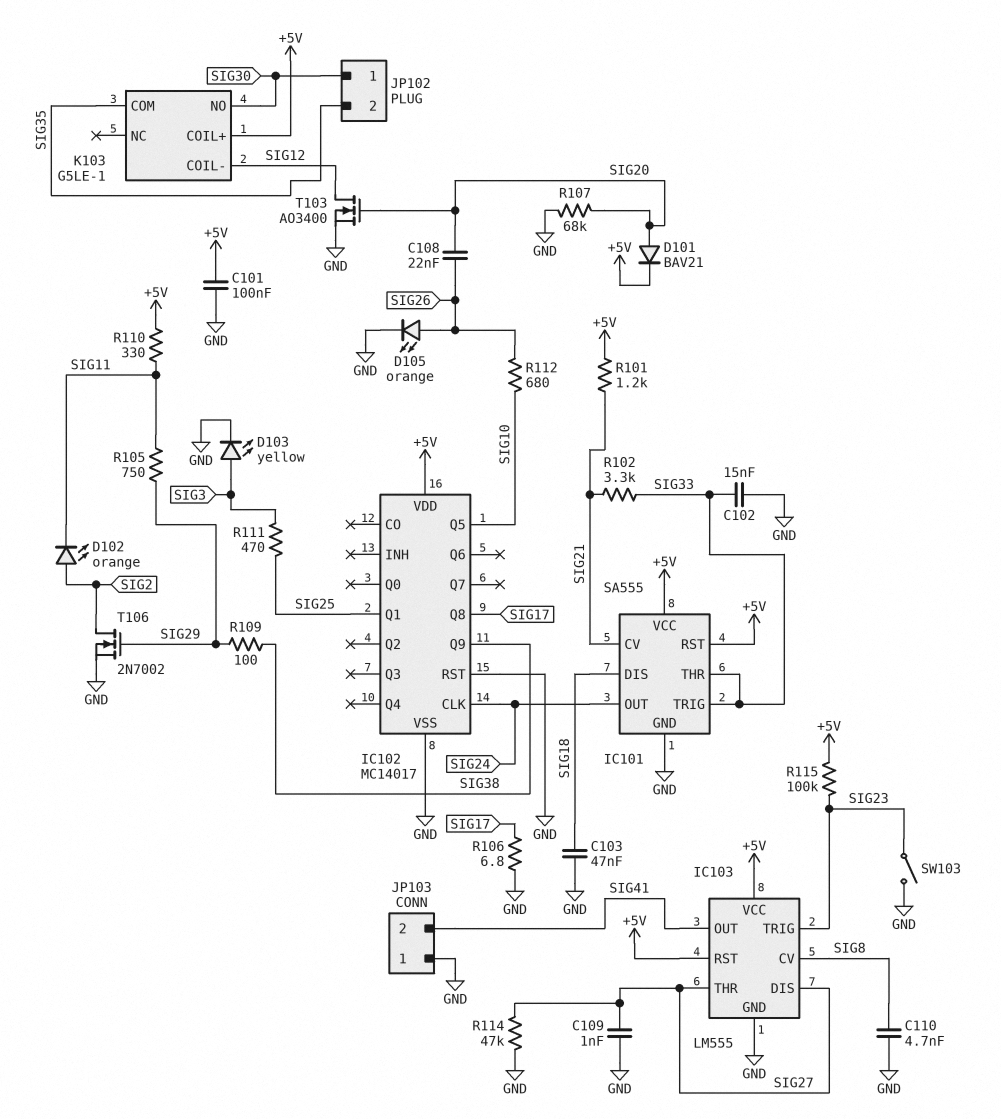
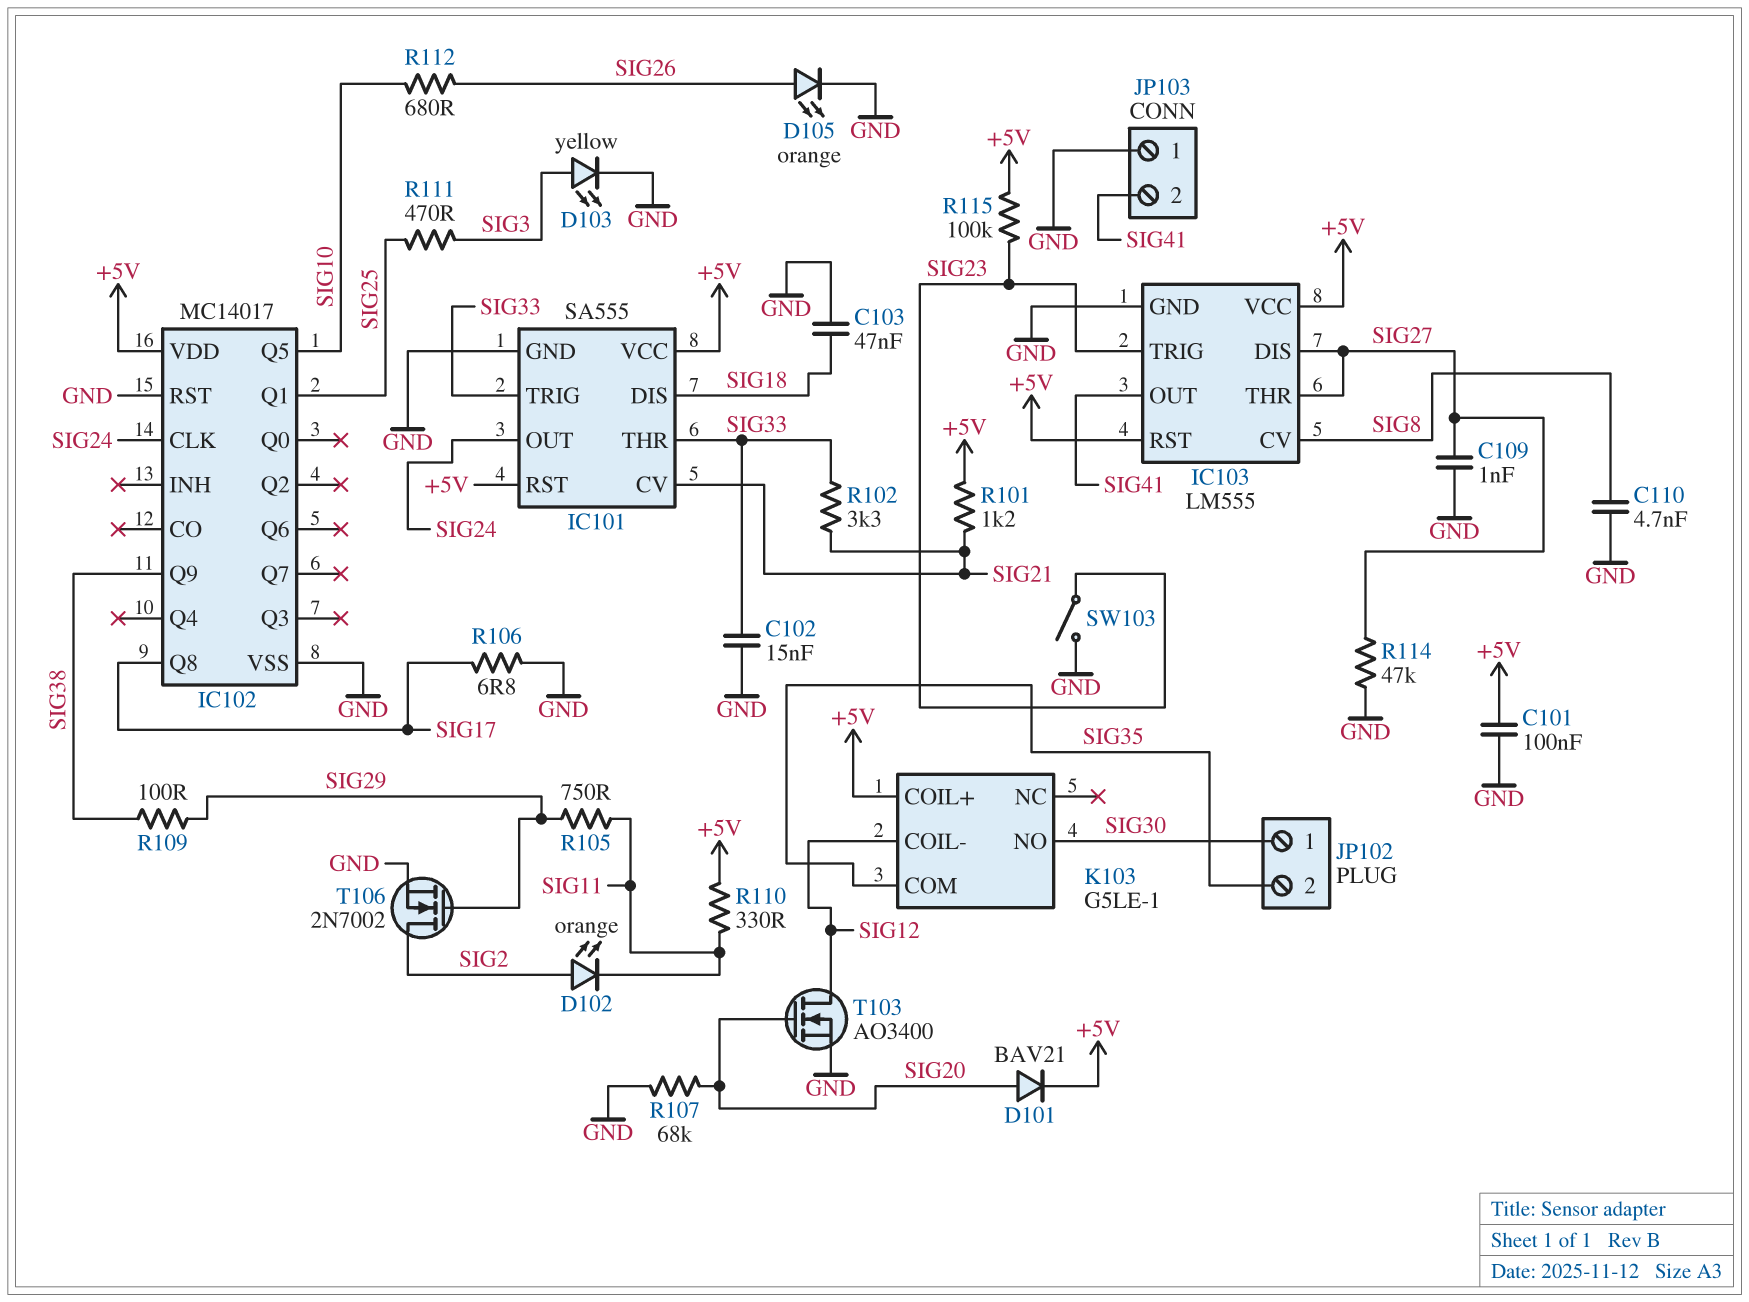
C108: 22nF (SIG20, SIG26) -> none

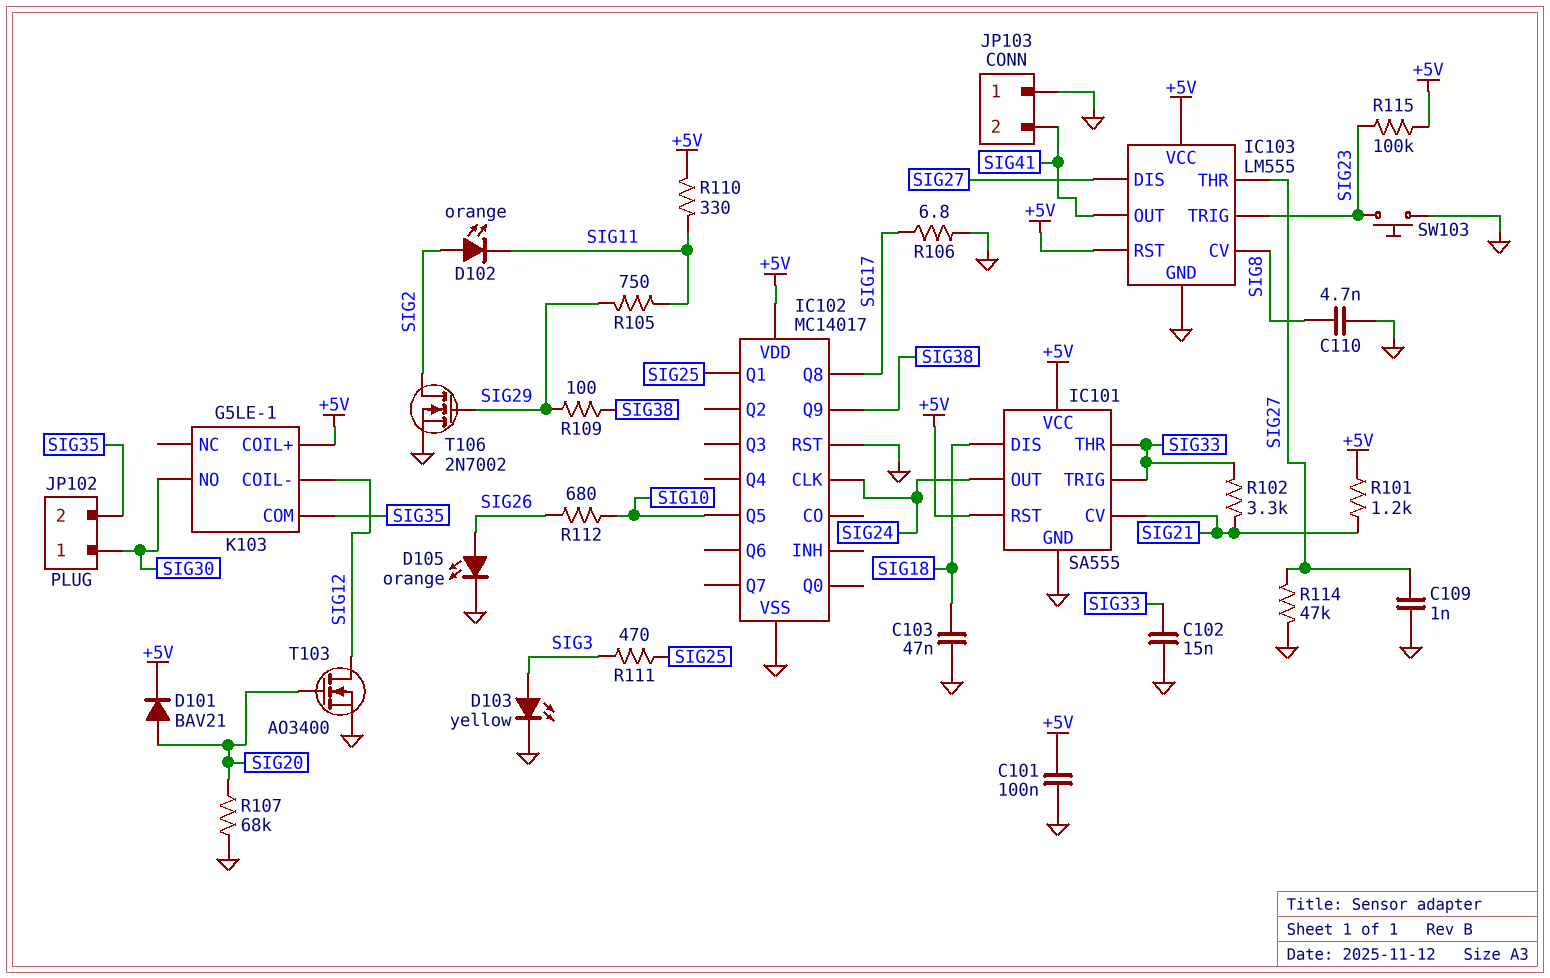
SW103: switch (GND, SIG23) -> button (GND, SIG23)

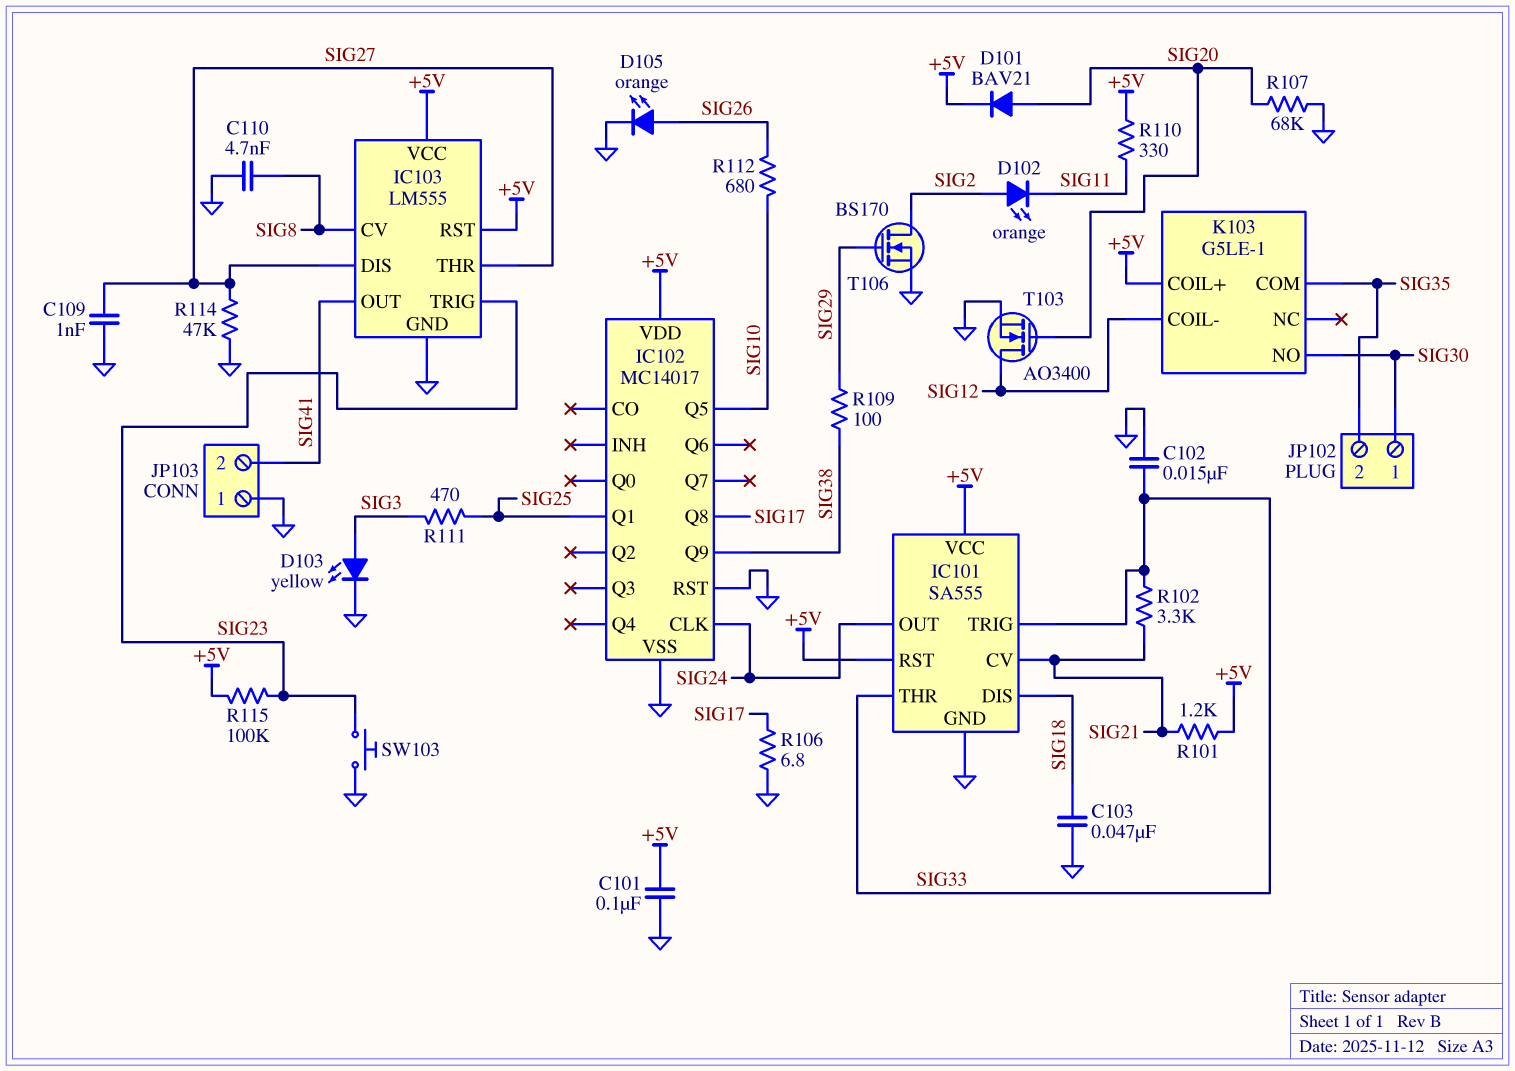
R105: 750 (SIG11, SIG29) -> none
T106: NMOS 2N7002 (G SIG29, D SIG2, S GND) -> NMOS BS170 (G SIG29, D SIG2, S GND)

